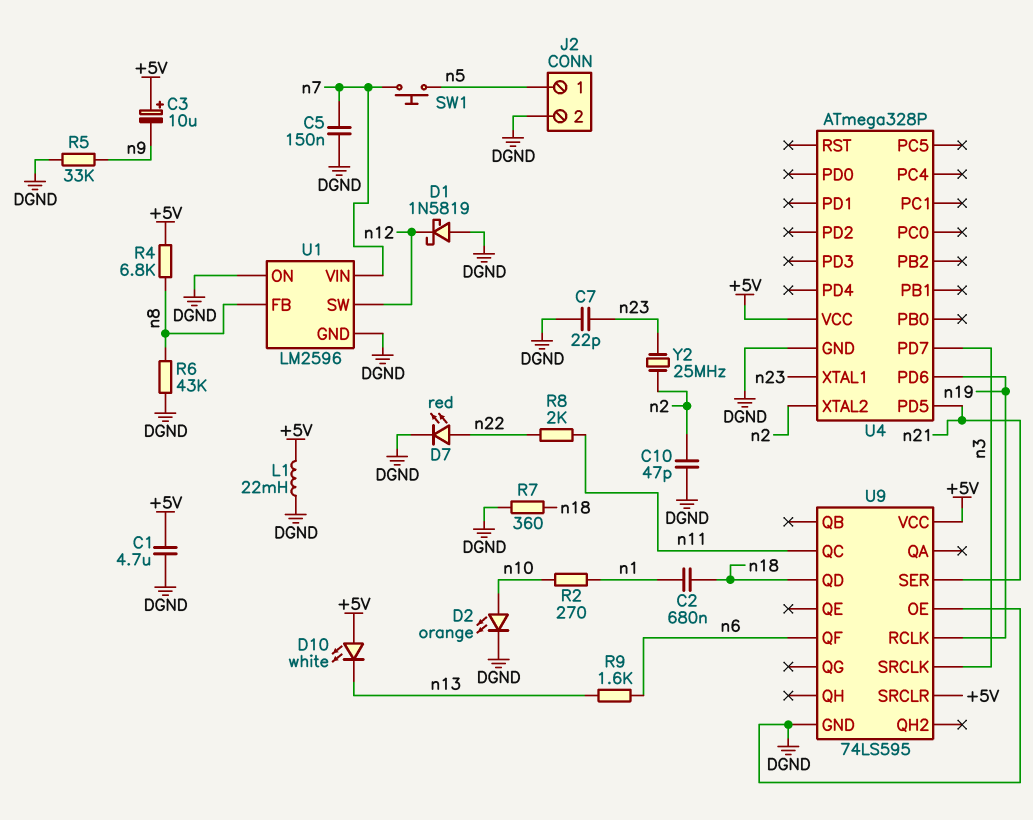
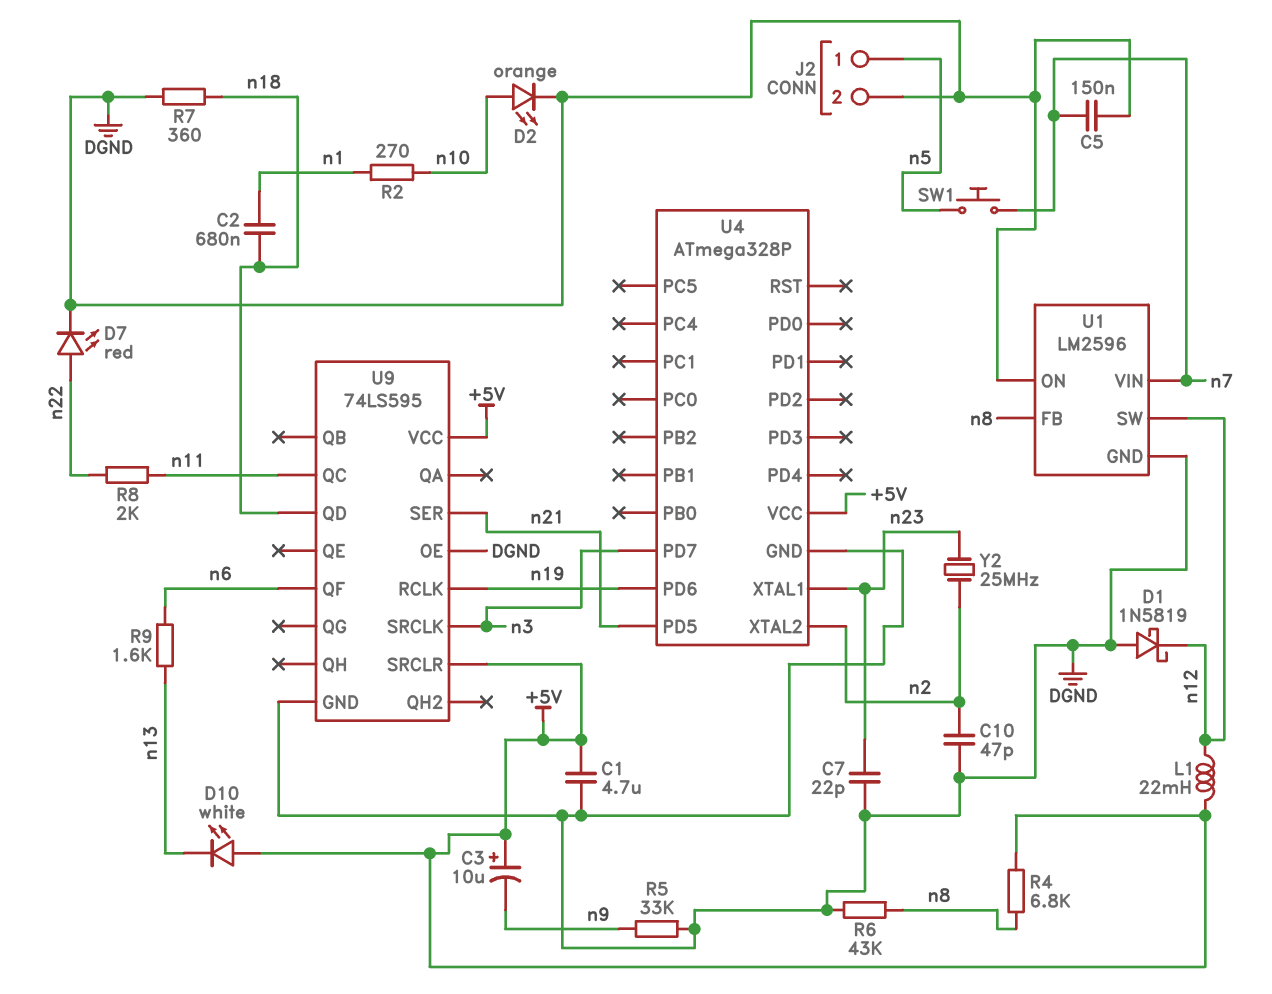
L1: 22mH (+5V, DGND) -> 22mH (+5V, n12)

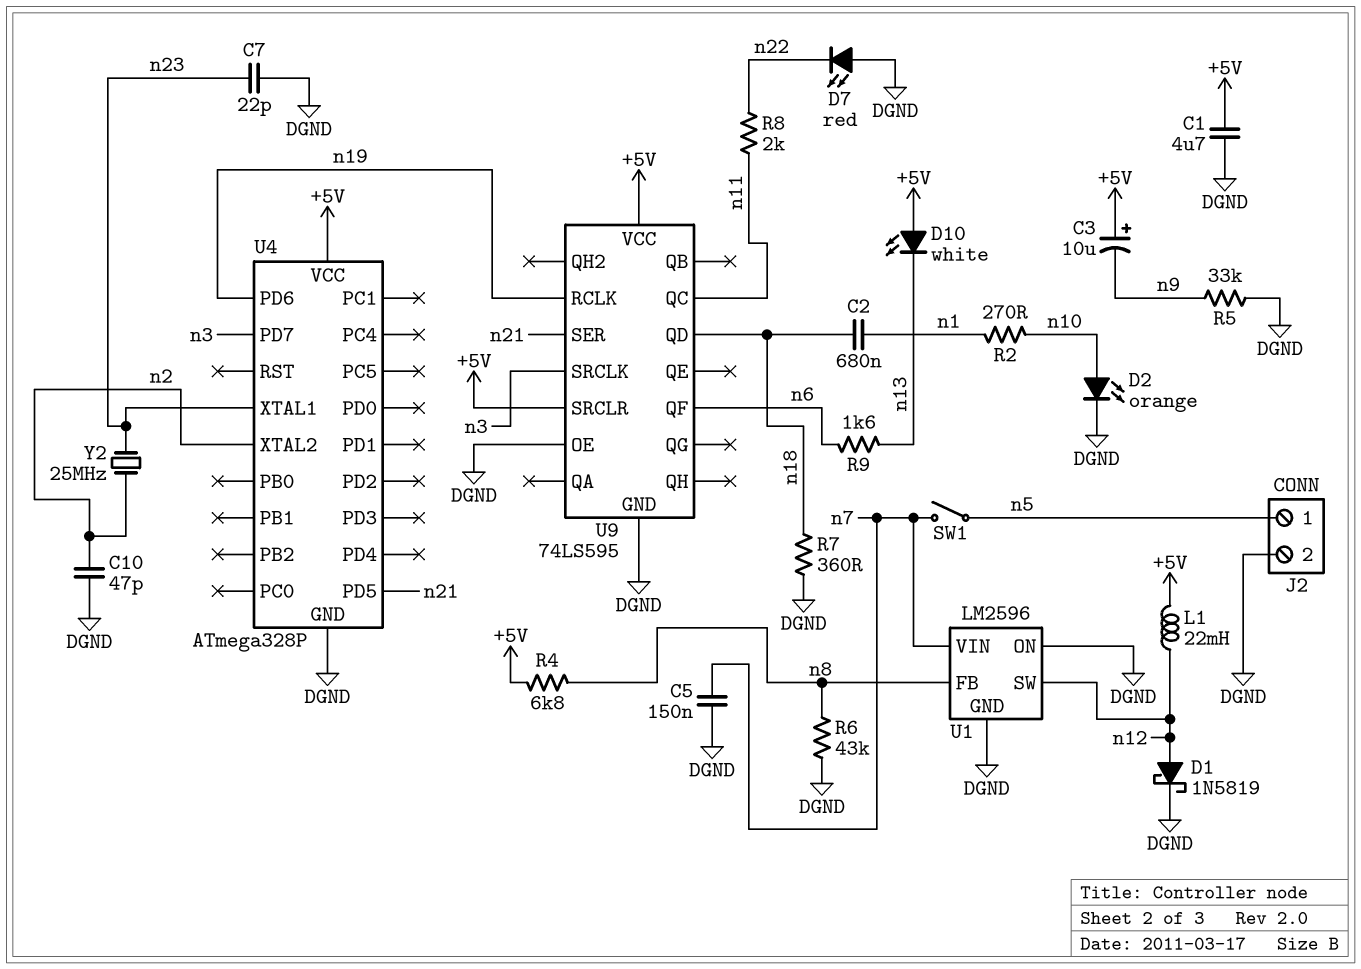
D1: schottky 1N5819 (A DGND, K n12) -> schottky 1N5819 (A n12, K DGND)
D7: LED red (A n22, K DGND) -> LED red (A DGND, K n22)
SW1: button (n5, n7) -> switch (n5, n7)

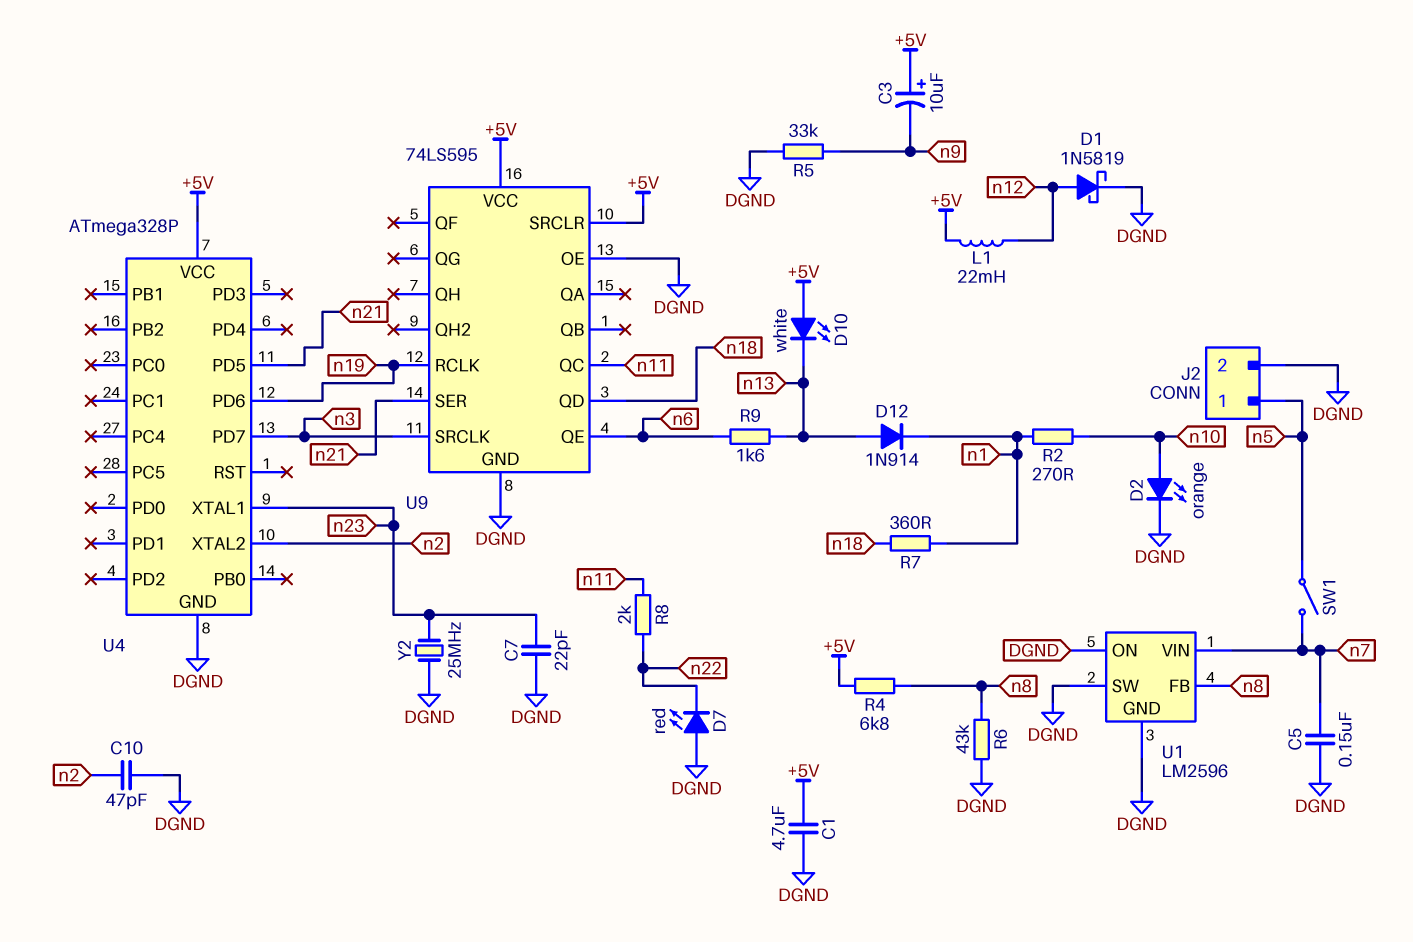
C2: 680nF (n1, n18) -> none
D12: none -> diode 1N914 (A n13, K n1)
R7: 360 (DGND, n18) -> 360 (n1, n18)
U1 pin SW: n12 -> DGND
U9 pin QE: none -> n6
U9 pin QF: n6 -> none
Y2: 25MHz (n2, n23) -> 25MHz (DGND, n23)

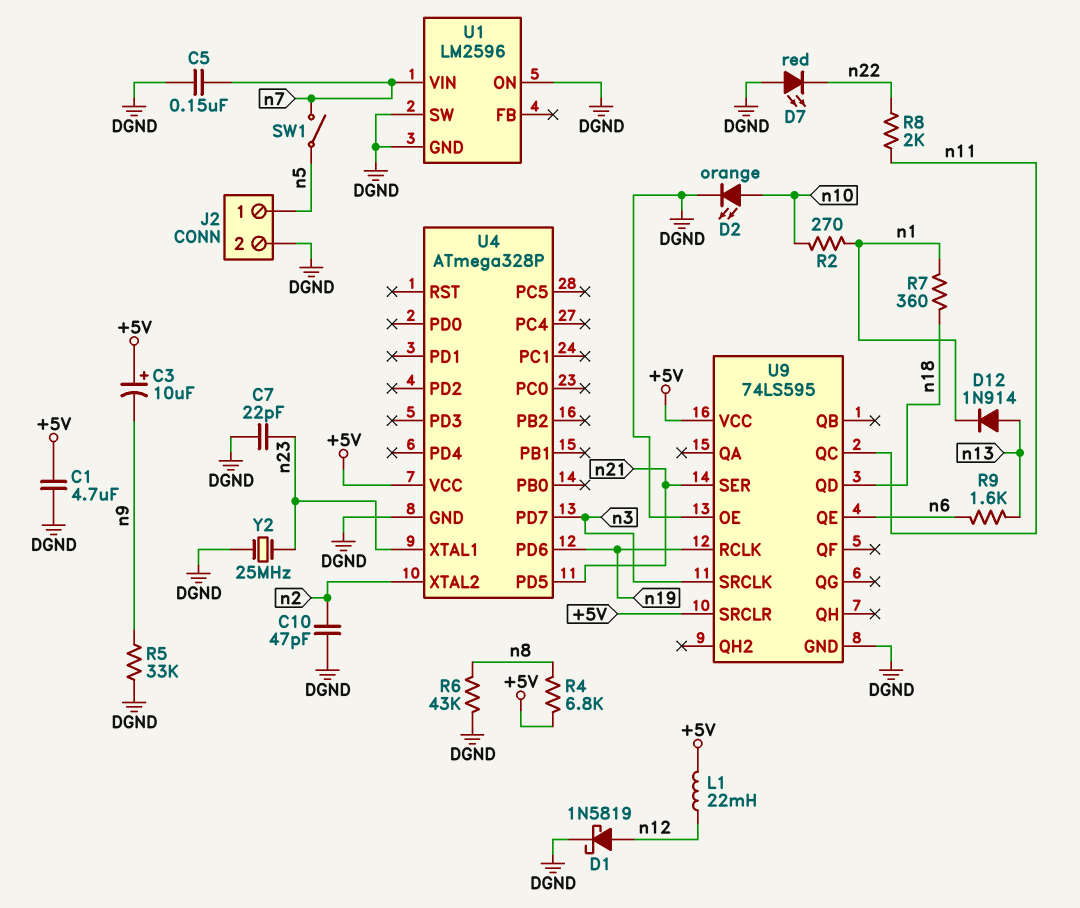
D10: LED white (A +5V, K n13) -> none
U1 pin FB: n8 -> none

